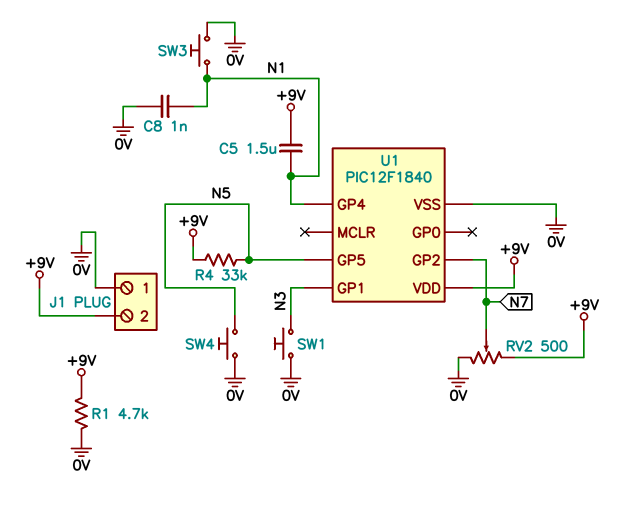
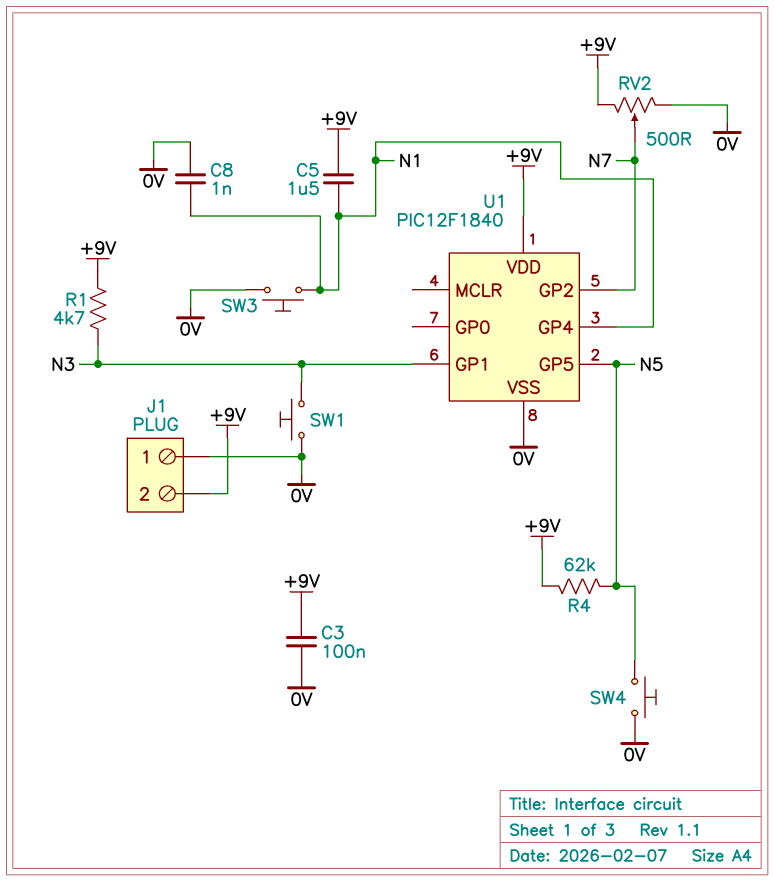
C3: none -> 100nF (+9V, 0V)
R1: 4.7k (+9V, 0V) -> 4.7k (+9V, N3)
R4: 33k (+9V, N5) -> 62k (+9V, N5)

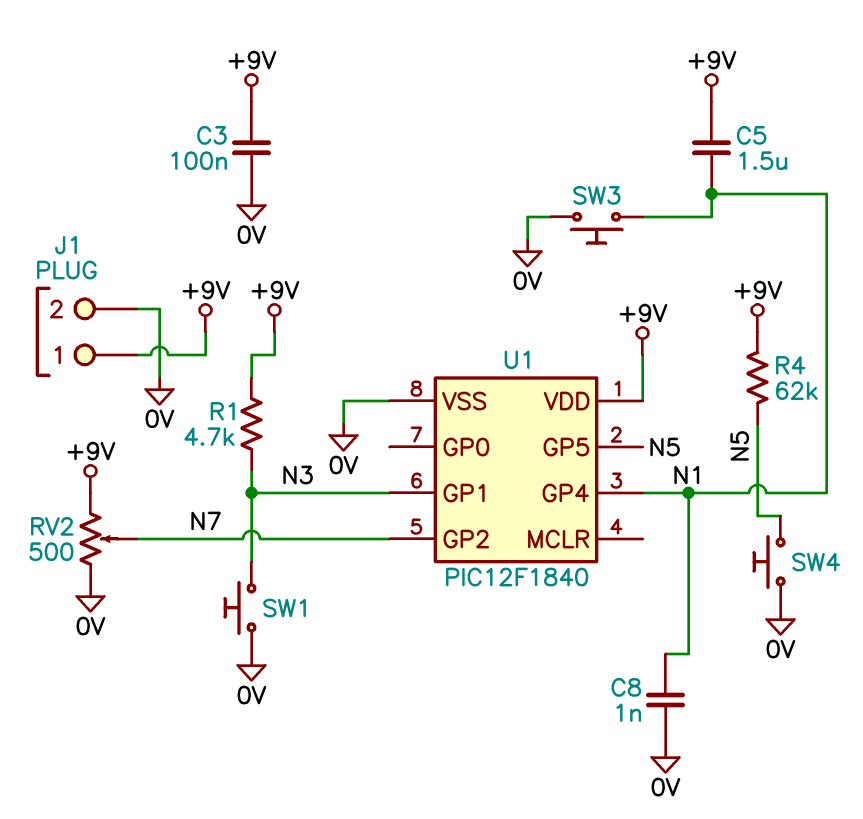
J1 pin 1: 0V -> +9V
J1 pin 2: +9V -> 0V

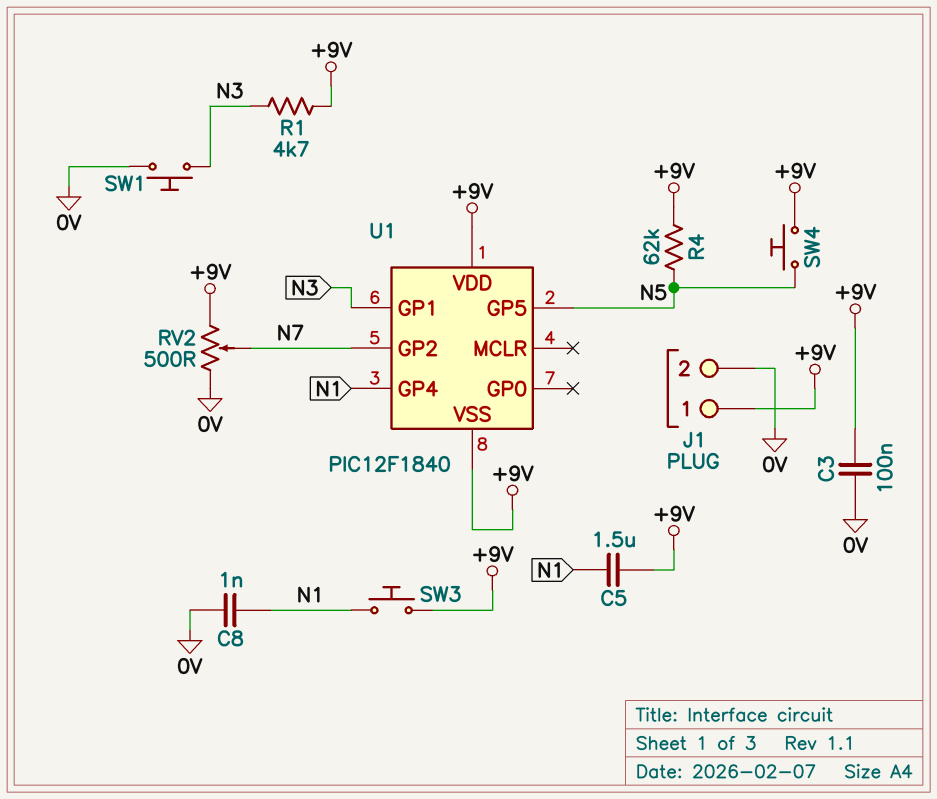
SW3: button (0V, N1) -> button (+9V, N1)
SW4: button (0V, N5) -> button (+9V, N5)
U1 pin VSS: 0V -> +9V

